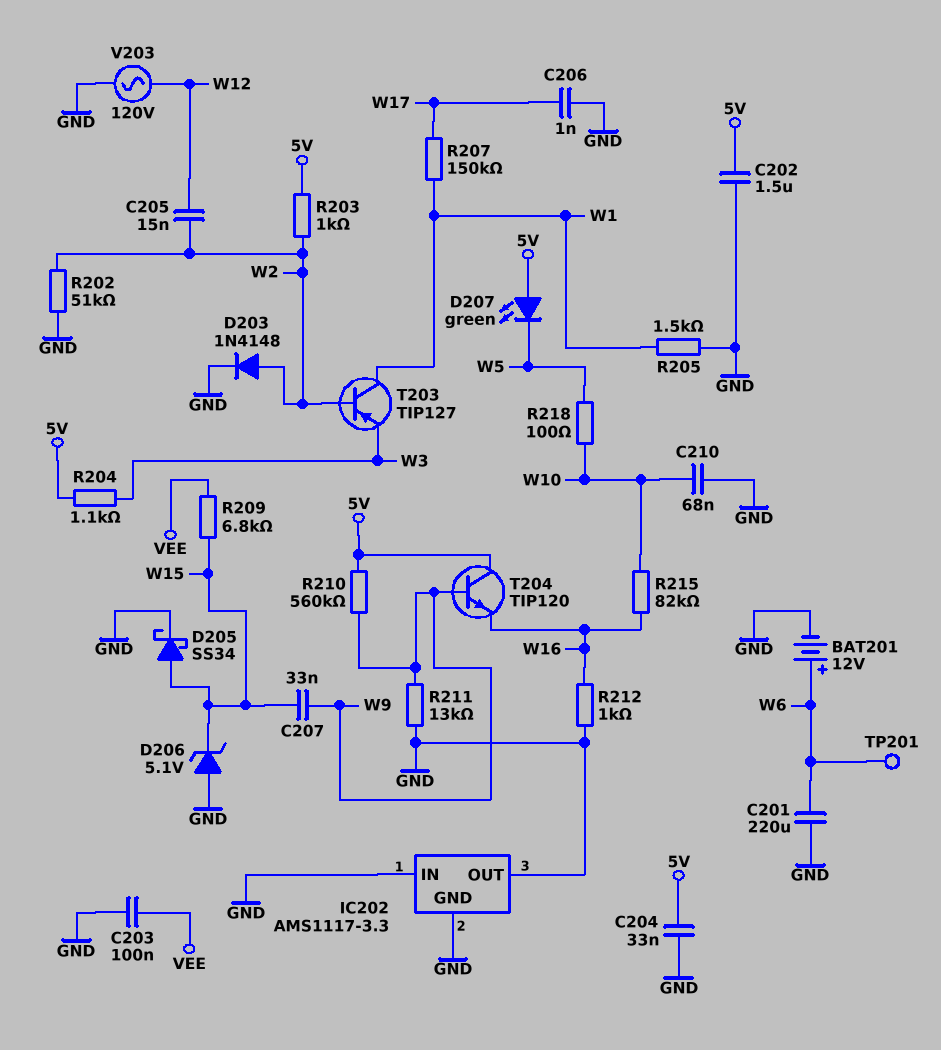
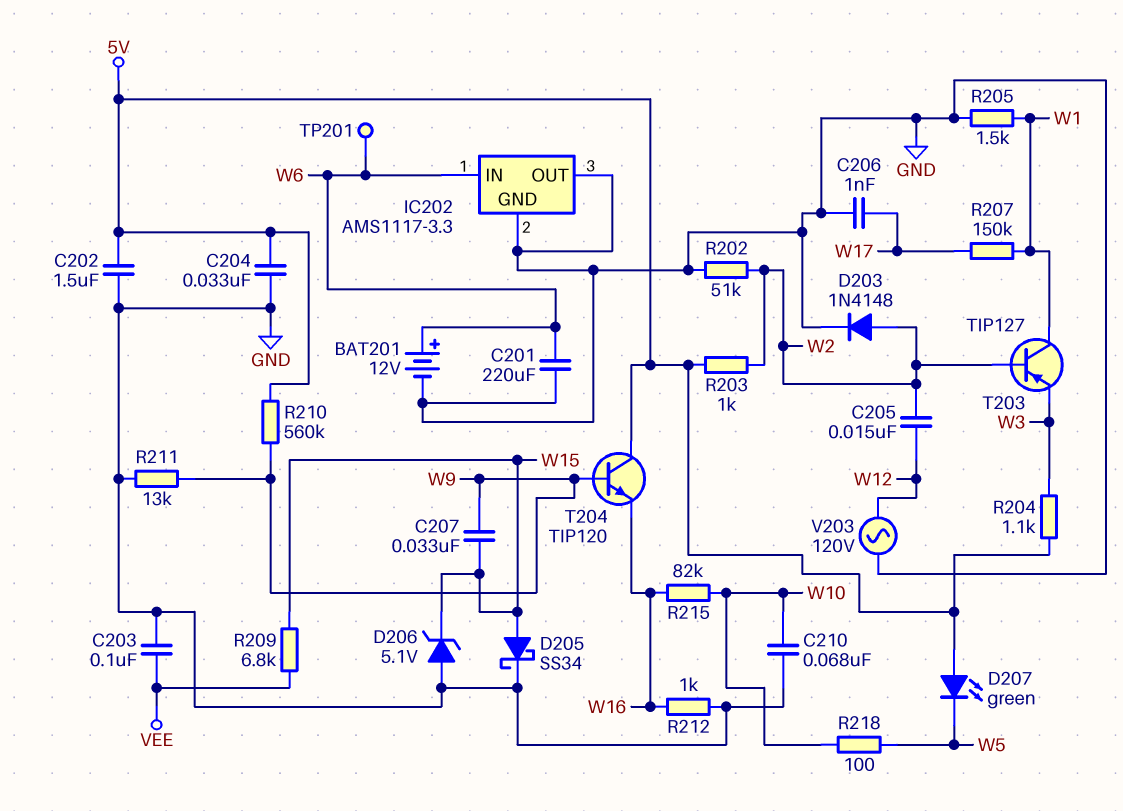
IC202 pin IN: GND -> W6

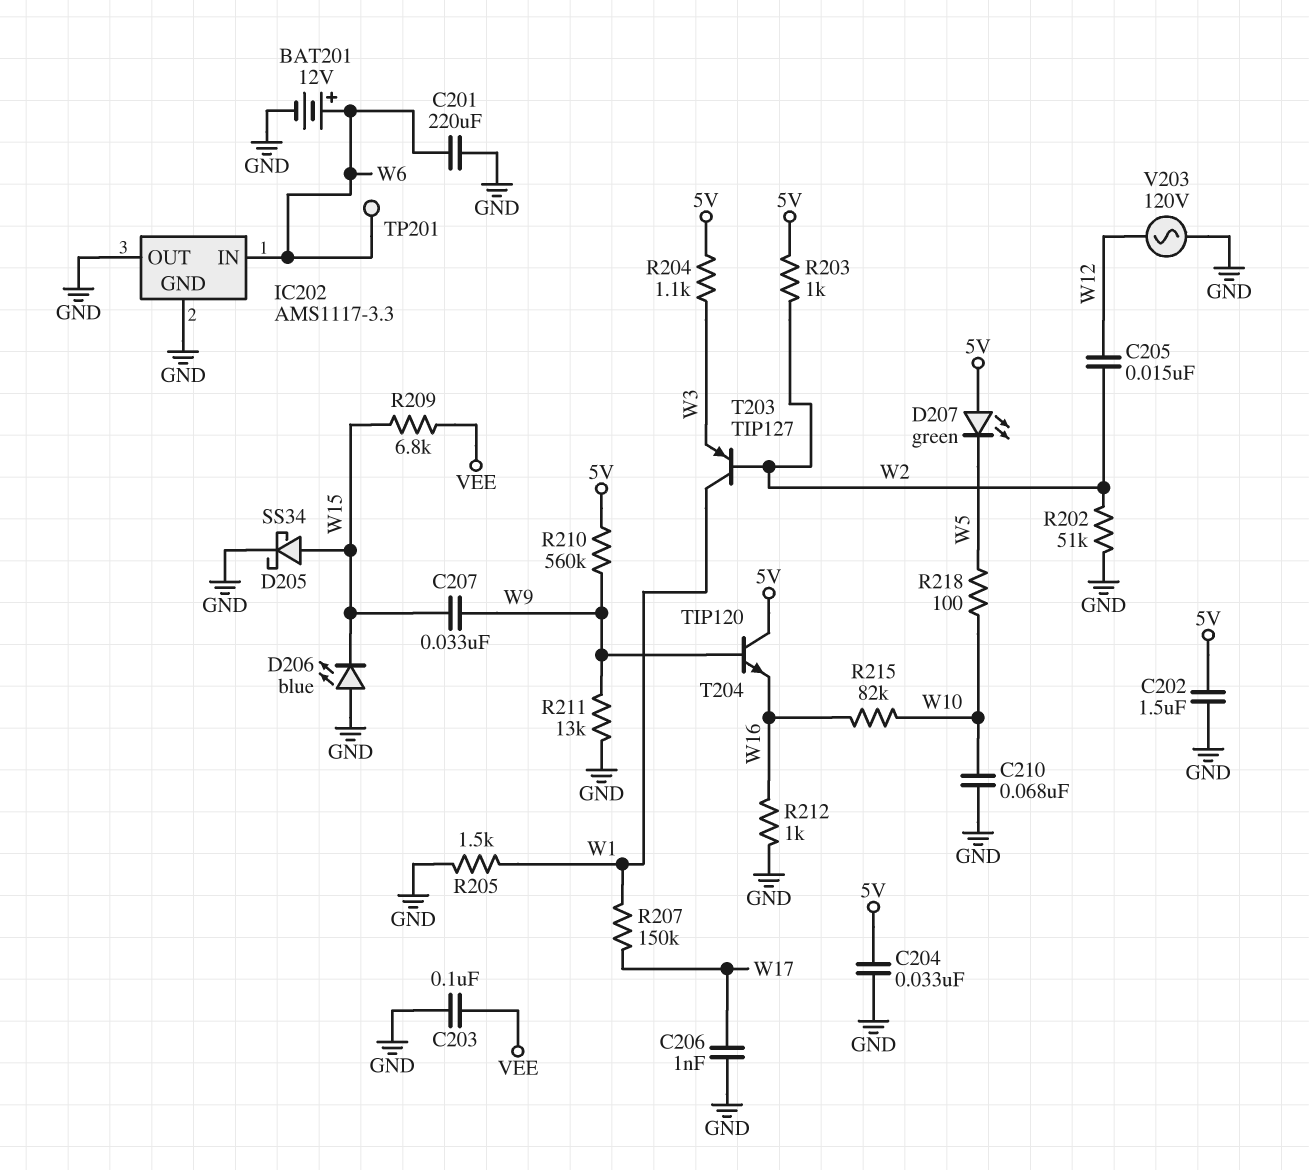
D203: diode 1N4148 (A W2, K GND) -> none
D206: zener 5.1V (A GND, K W15) -> LED blue (A GND, K W15)

